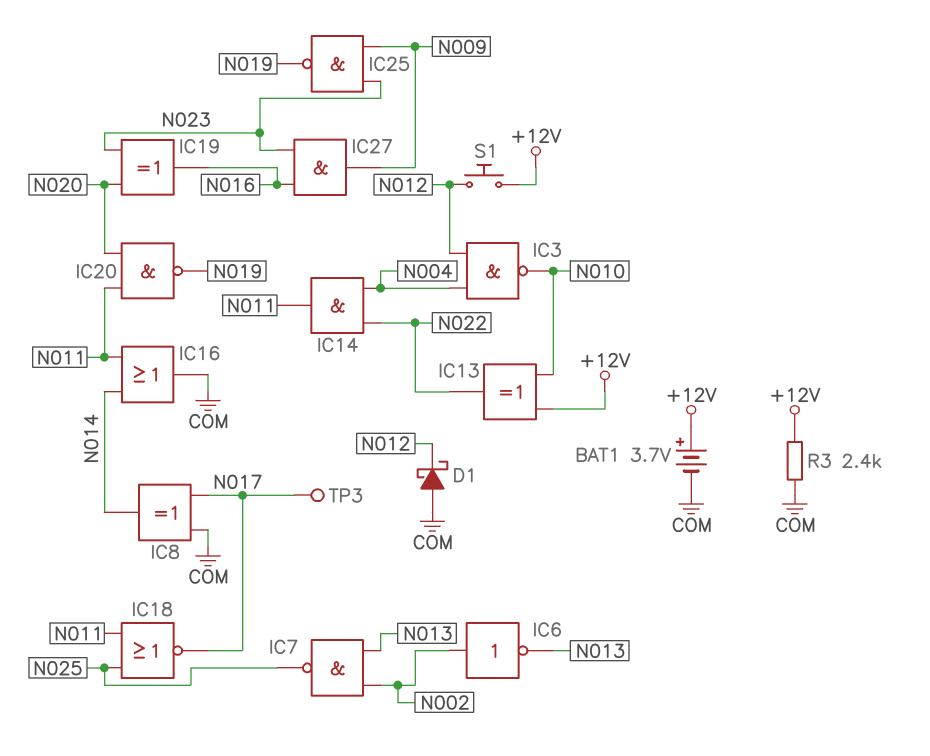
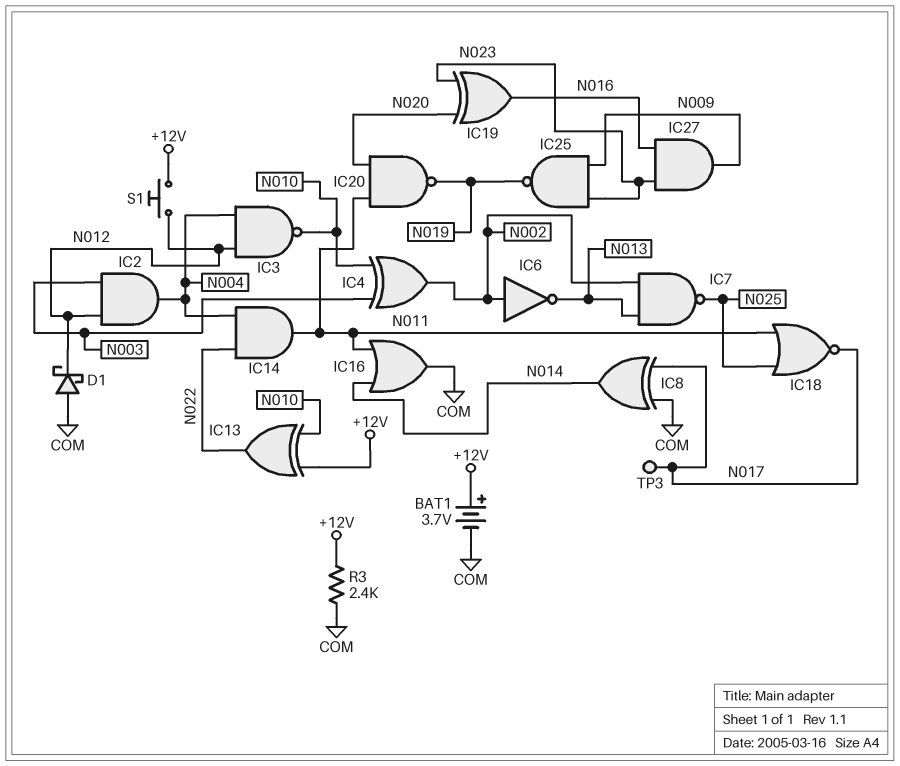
IC2: none -> AND (in N003, in N012, out N004)
IC4: none -> XOR (in N003, in N010, out N002)

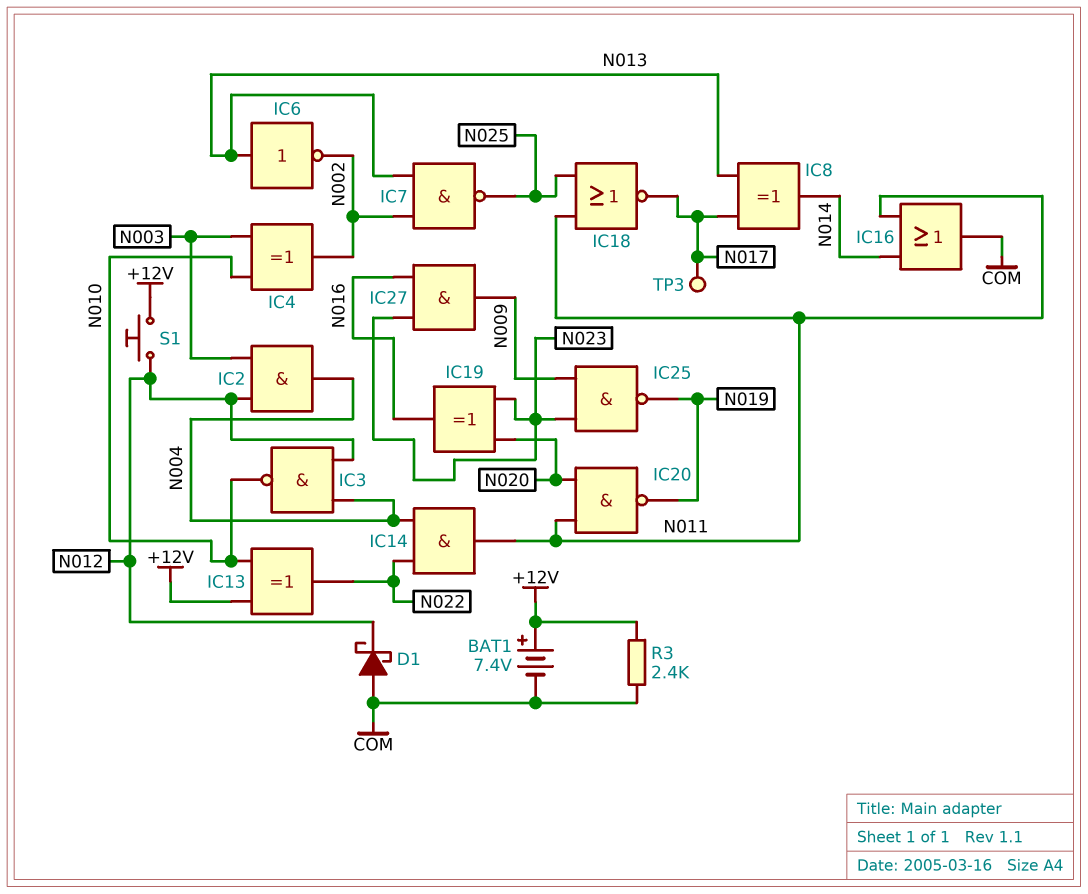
BAT1: 3.7V (plus +12V, minus COM) -> 7.4V (plus +12V, minus COM)
IC6: NOT (in N002, out N013) -> NOT (in N013, out N002)
IC8: XOR (in COM, in N017, out N014) -> XOR (in N013, in N017, out N014)

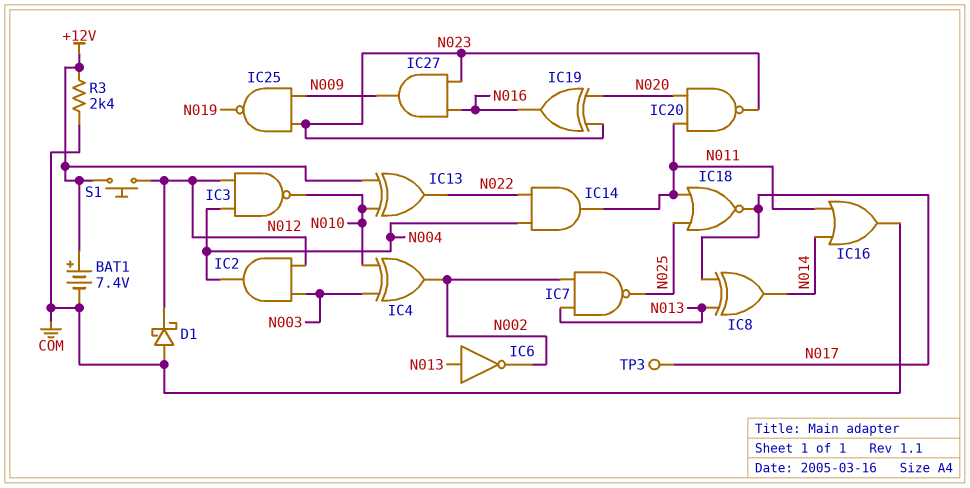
IC20: NAND (in N011, in N020, out N019) -> NAND (in N011, in N020, out N023)

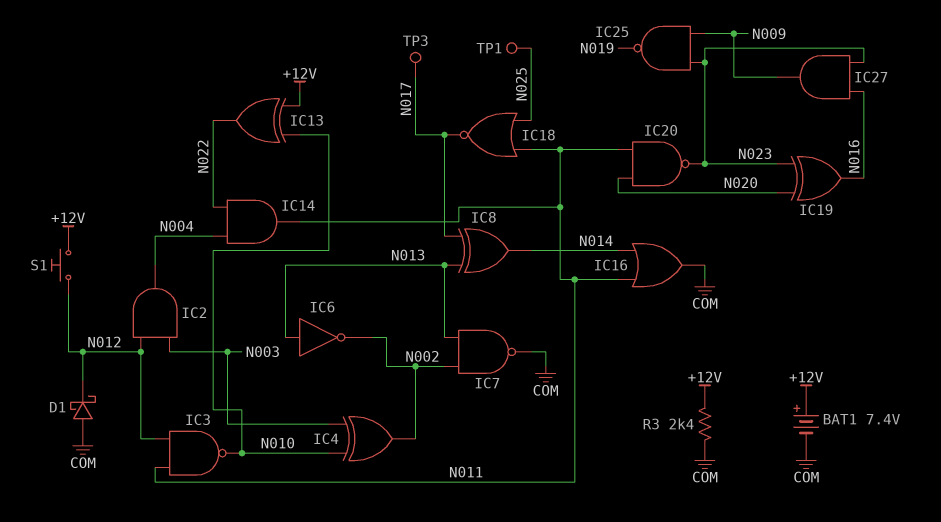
IC3: NAND (in N004, in N012, out N010) -> NAND (in N011, in N012, out N010)
IC7: NAND (in N002, in N013, out N025) -> NAND (in N002, in N013, out COM)
TP1: none -> test point (N025)

